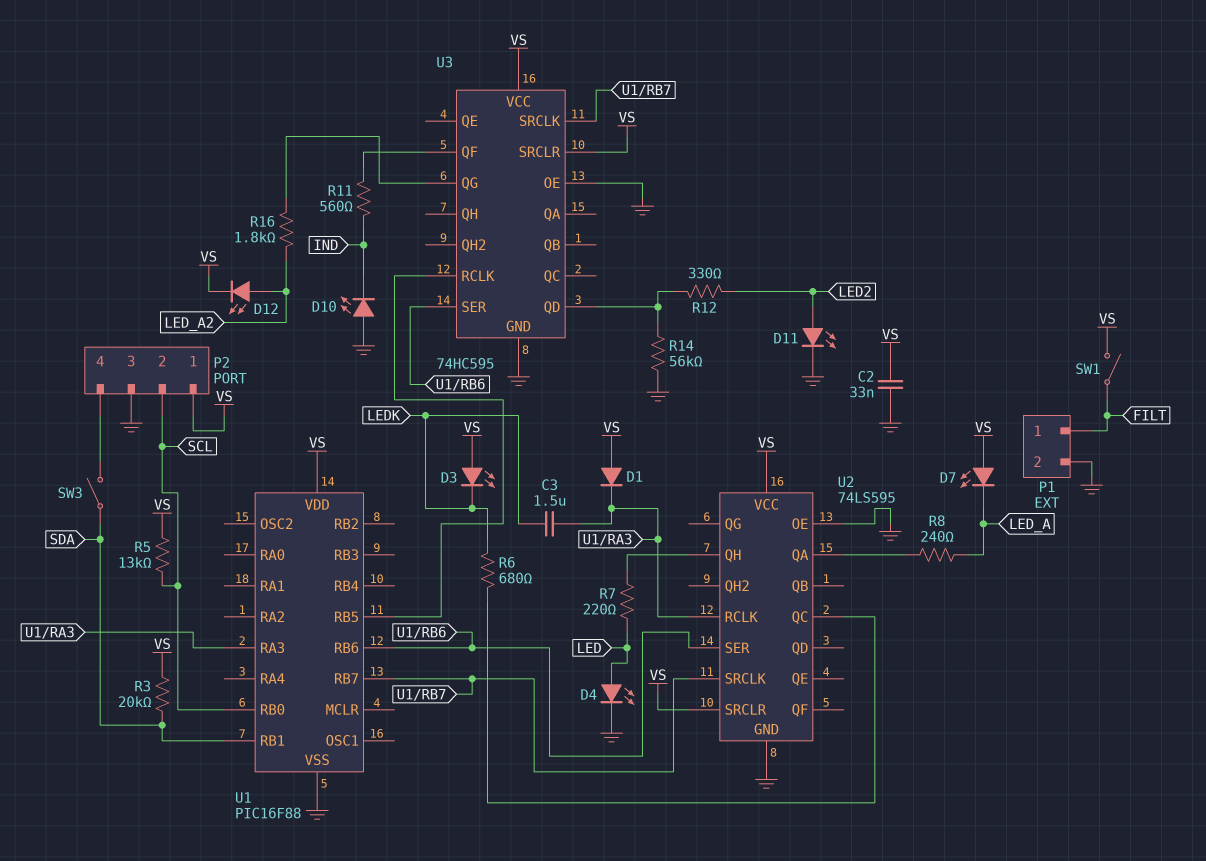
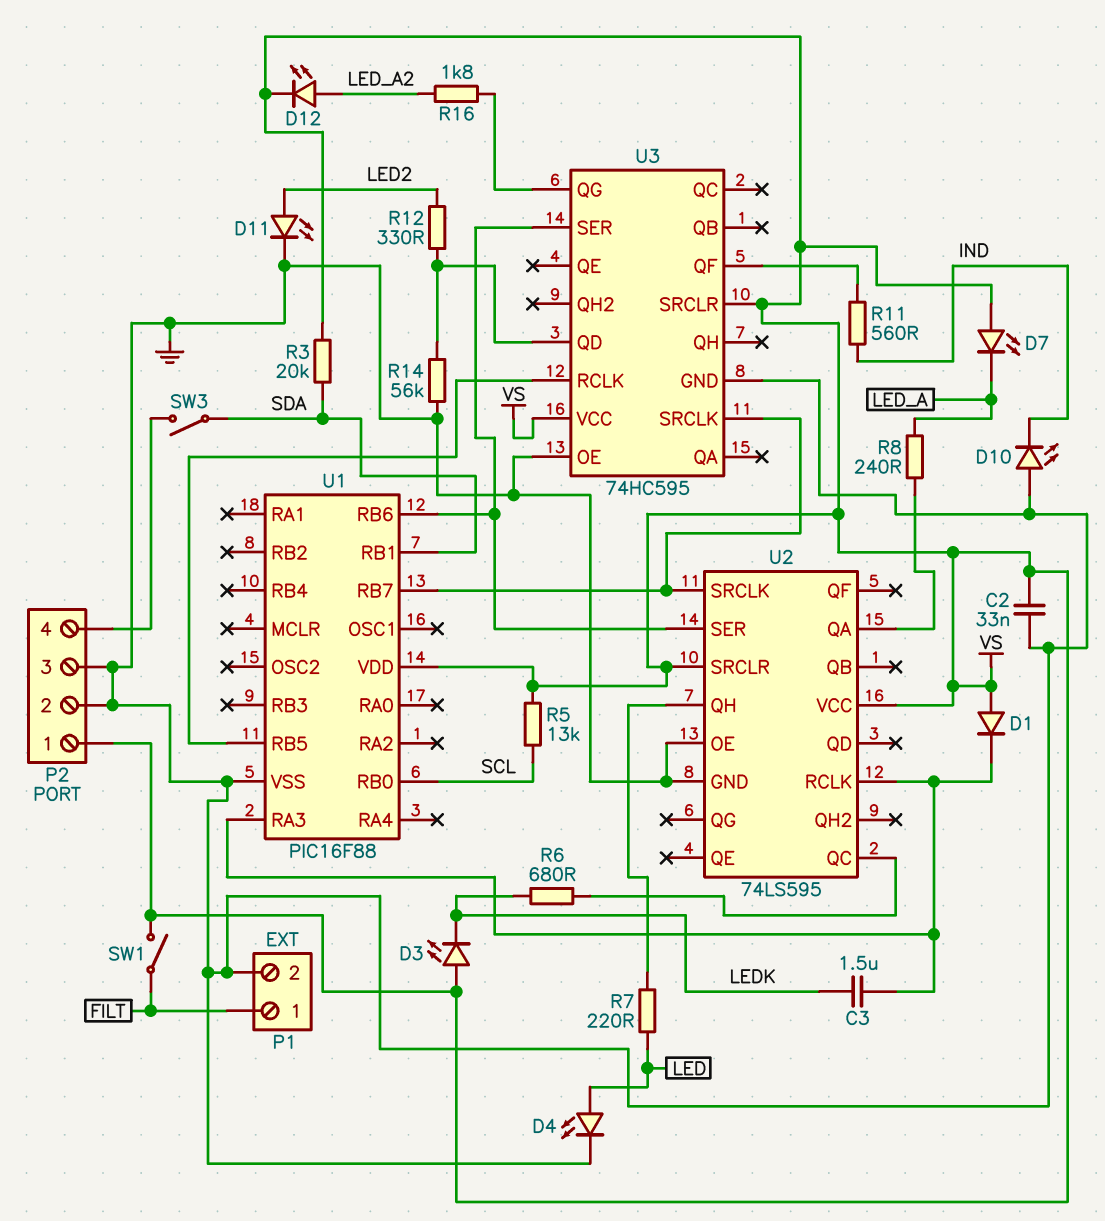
P2 pin 2: SCL -> GND

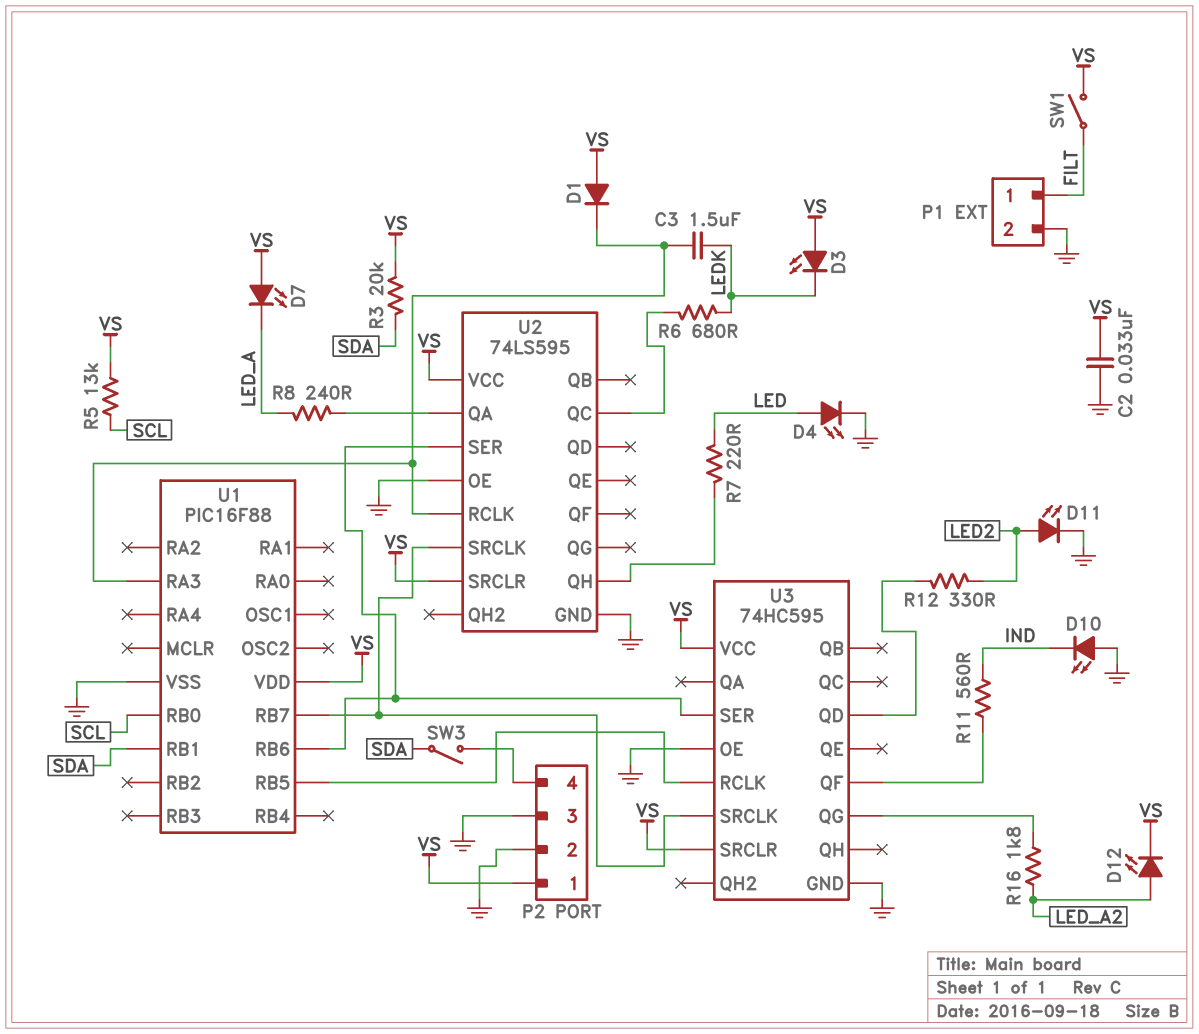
R14: 56k (GND, U3/QD) -> none

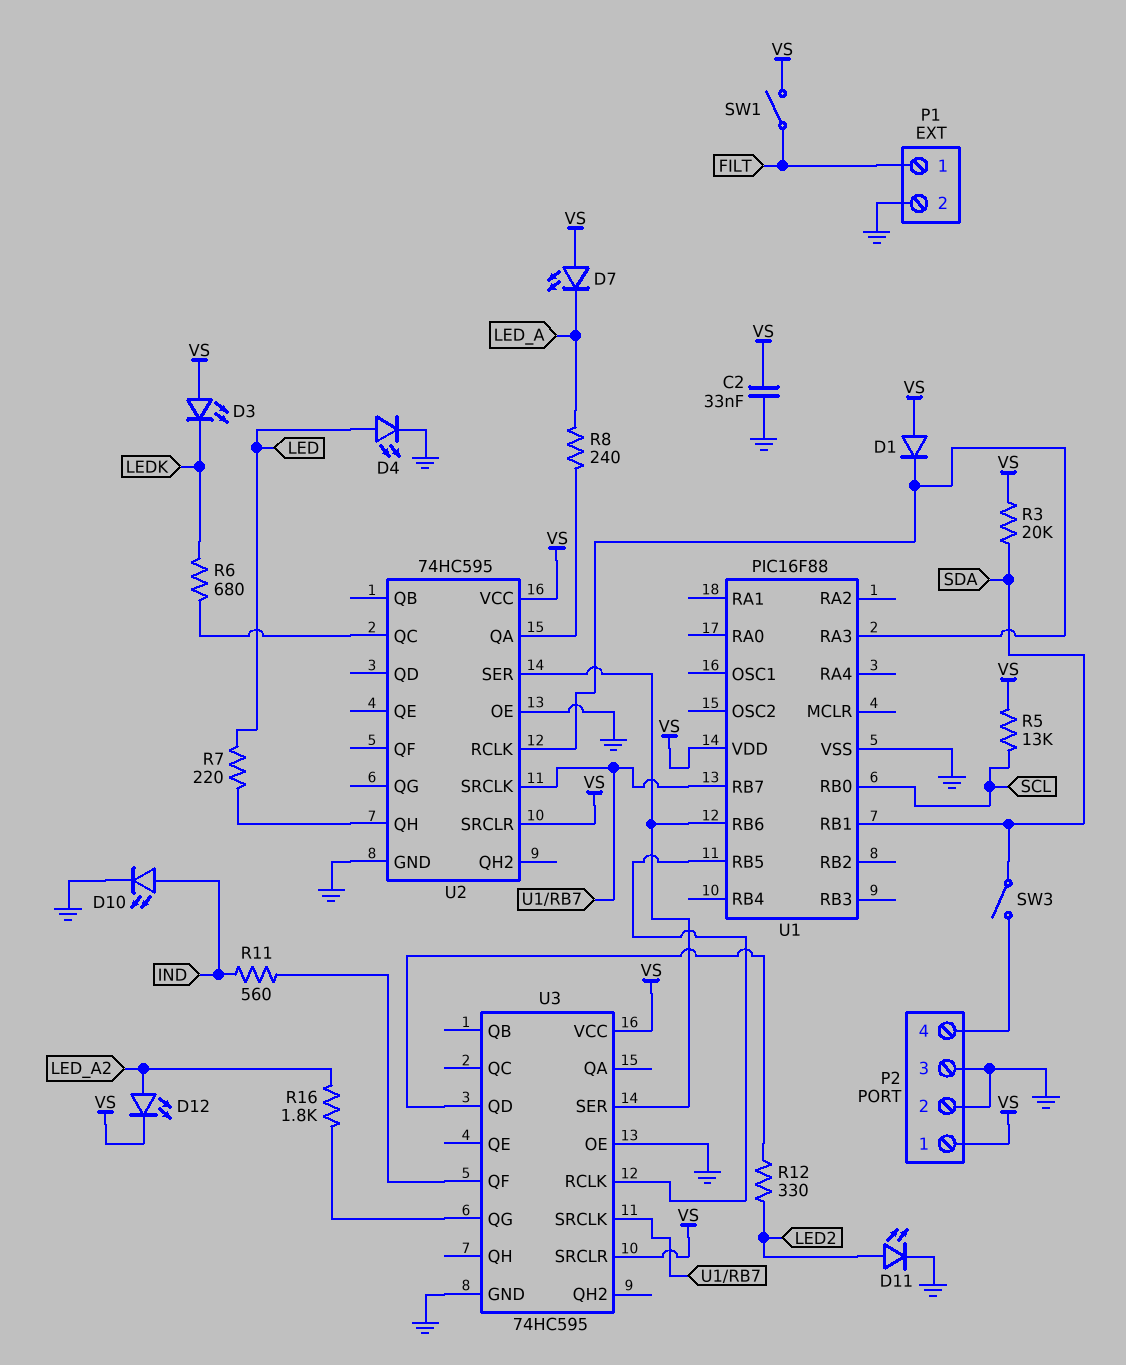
C3: 1.5uF (LEDK, U1/RA3) -> none
D10: LED (A GND, K IND) -> LED (A IND, K GND)
U2: 74LS595 -> 74HC595

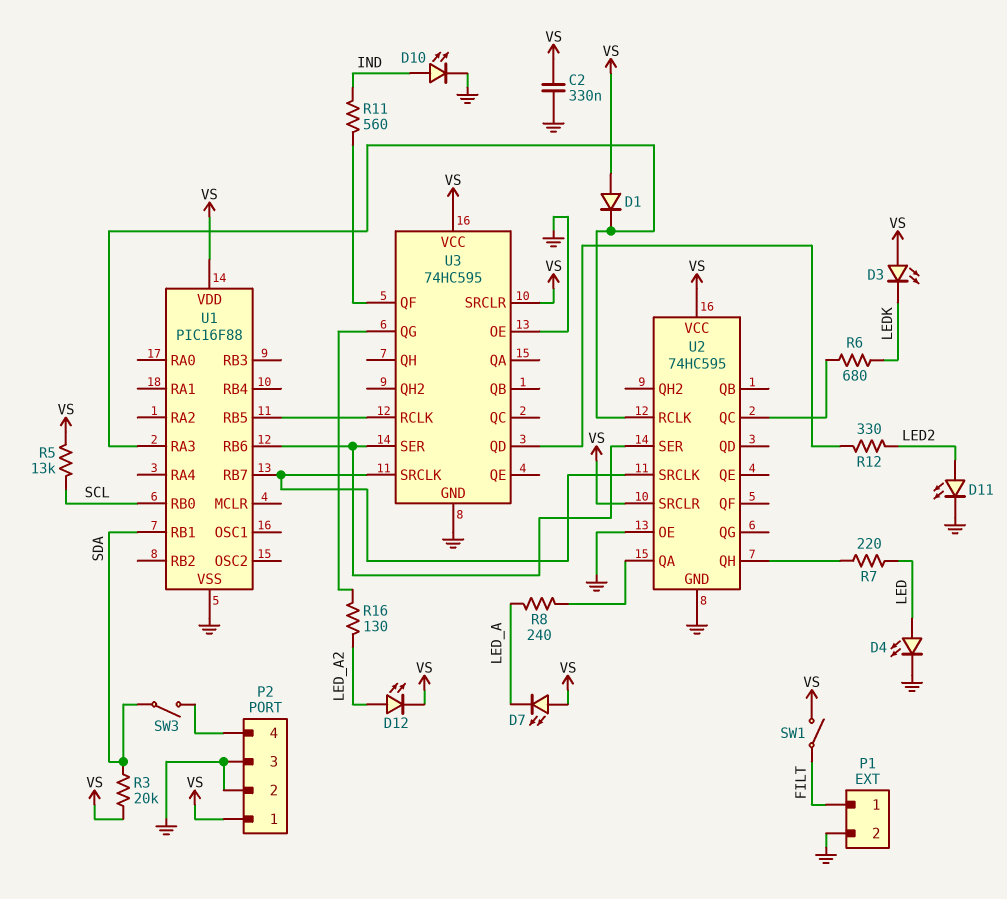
C2: 33nF (GND, VS) -> 330nF (GND, VS)
R16: 1.8k (LED_A2, U3/QG) -> 130 (LED_A2, U3/QG)

